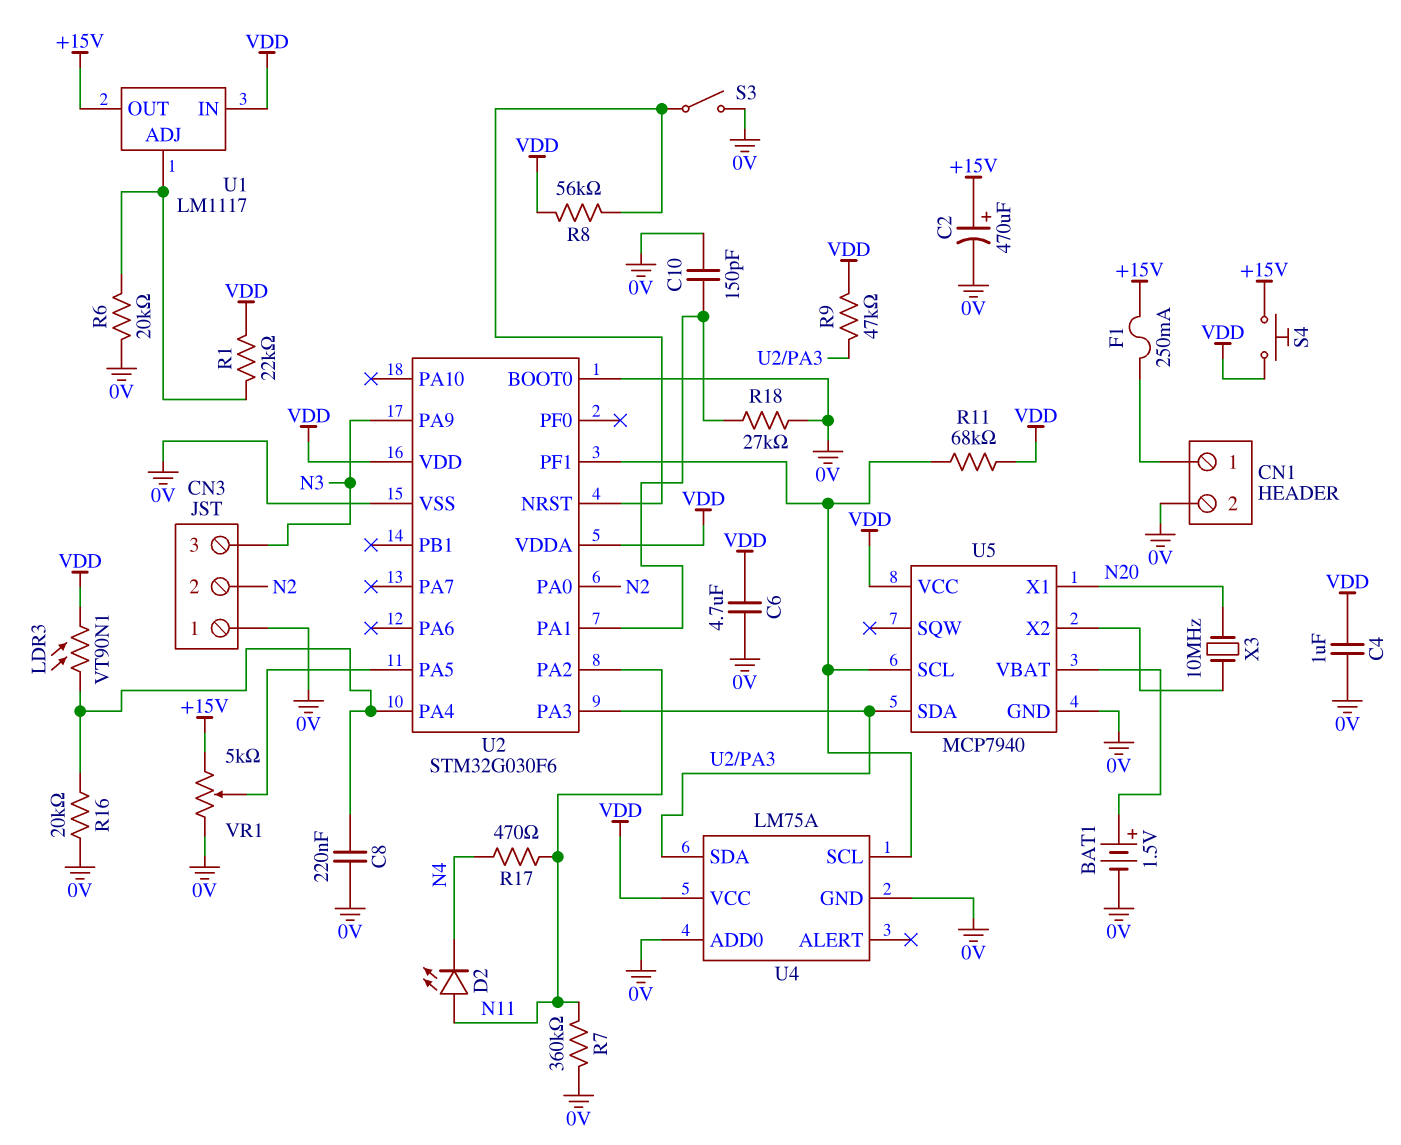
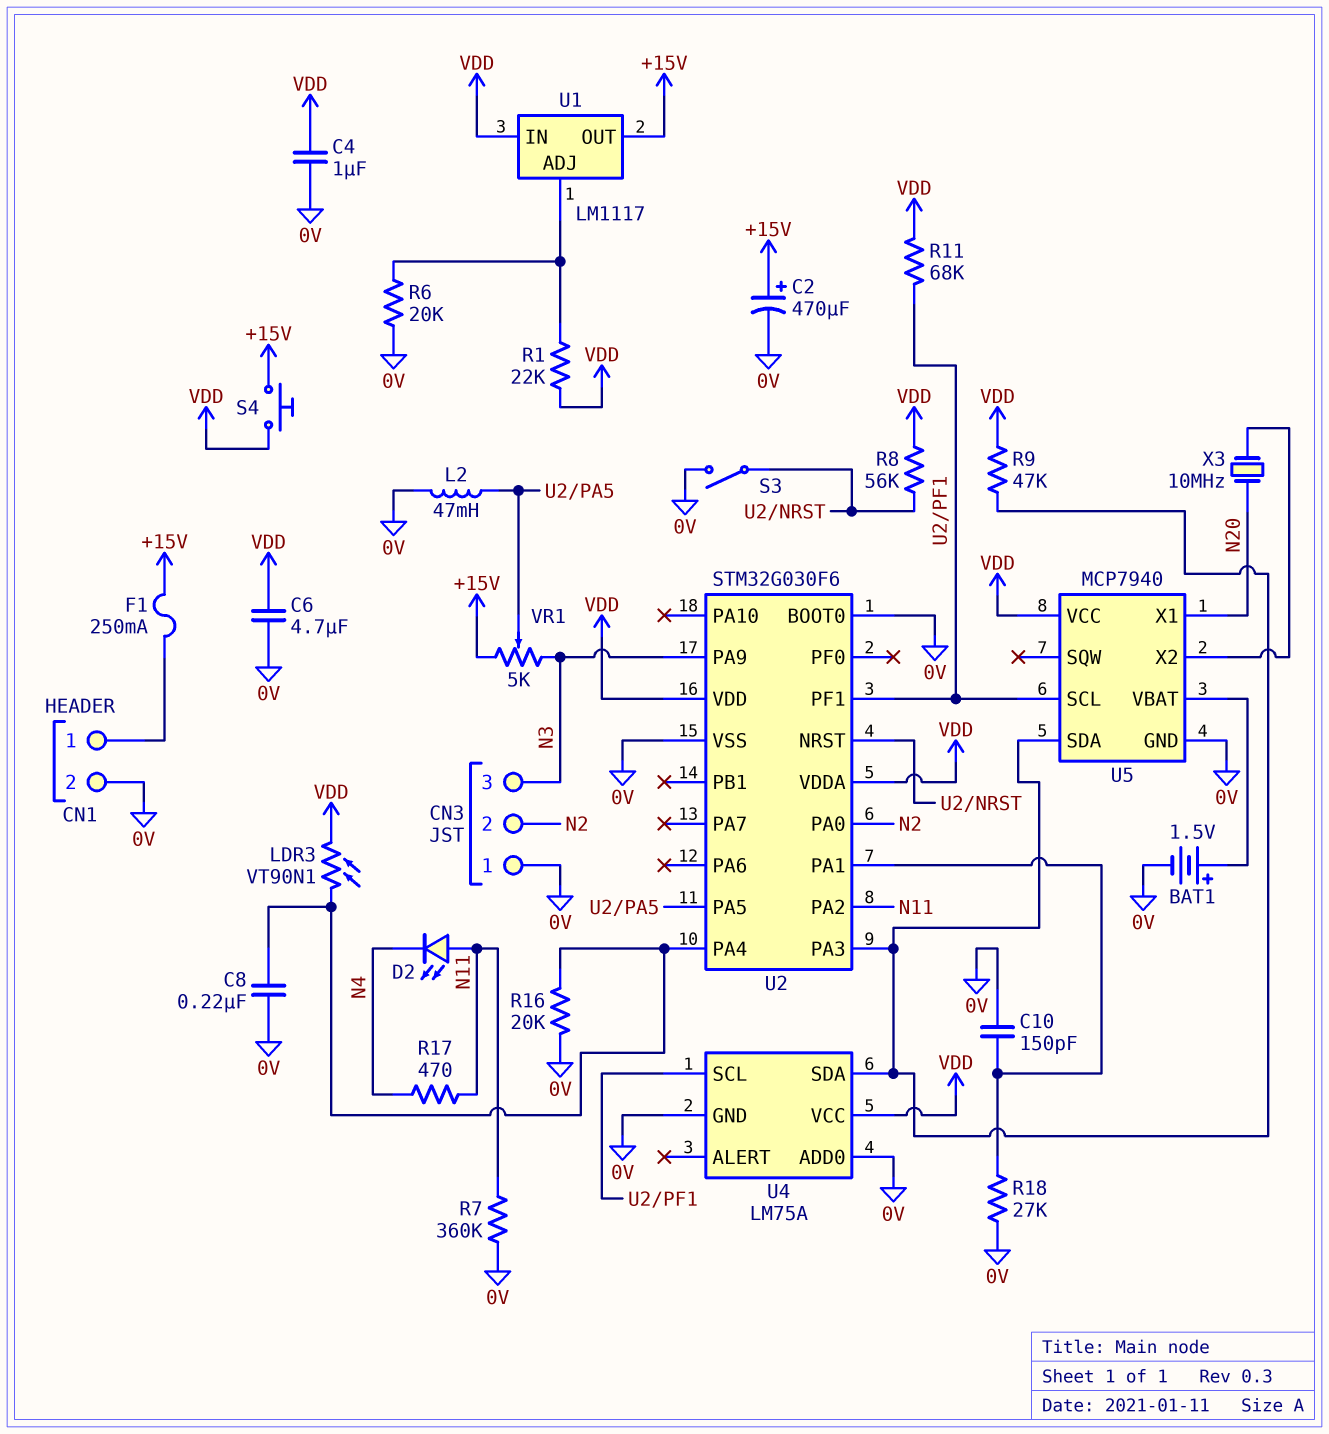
L2: none -> 47mH (0V, U2/PA5)
VR1: 5k (+15V, 0V, wiper U2/PA5) -> 5k (+15V, N3, wiper U2/PA5)

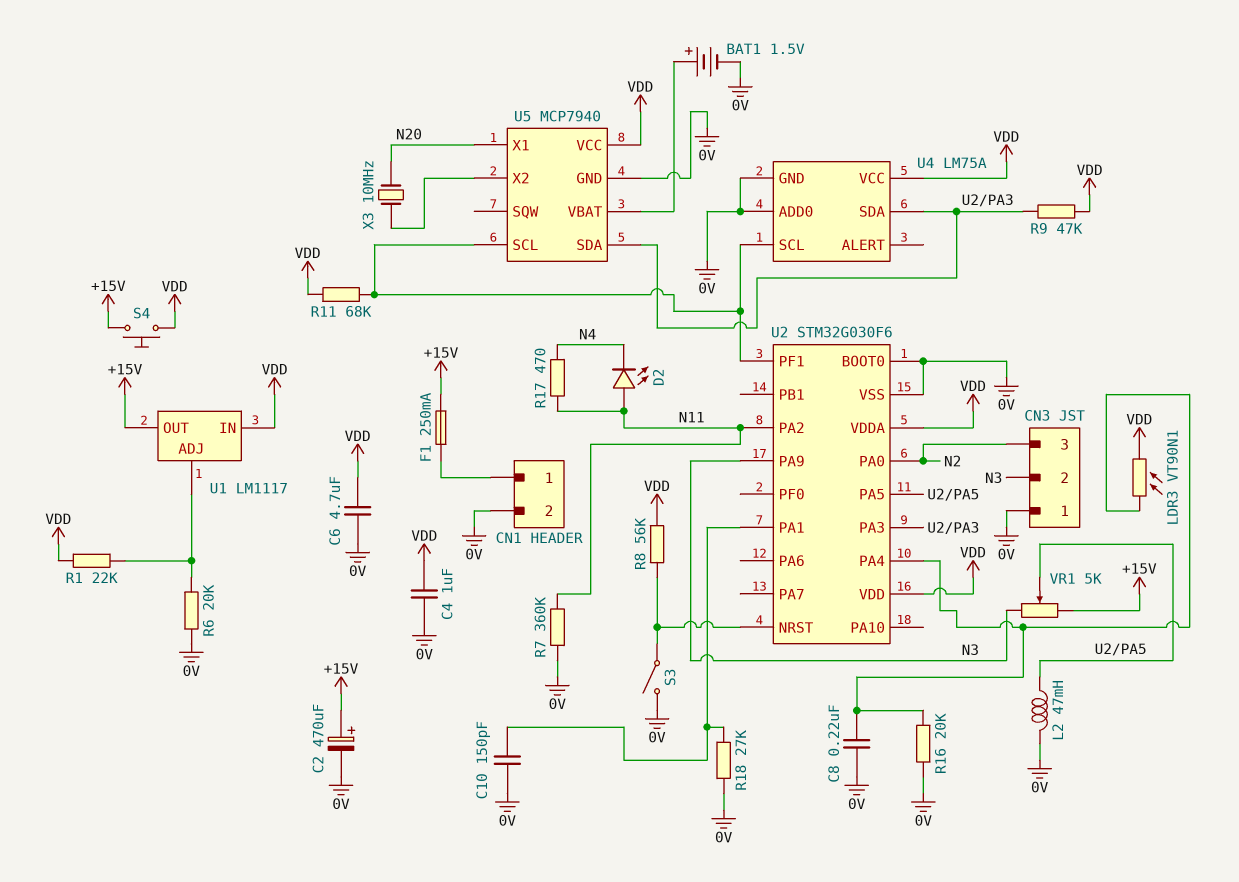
CN3 pin 2: N2 -> N3
CN3 pin 3: N3 -> N2

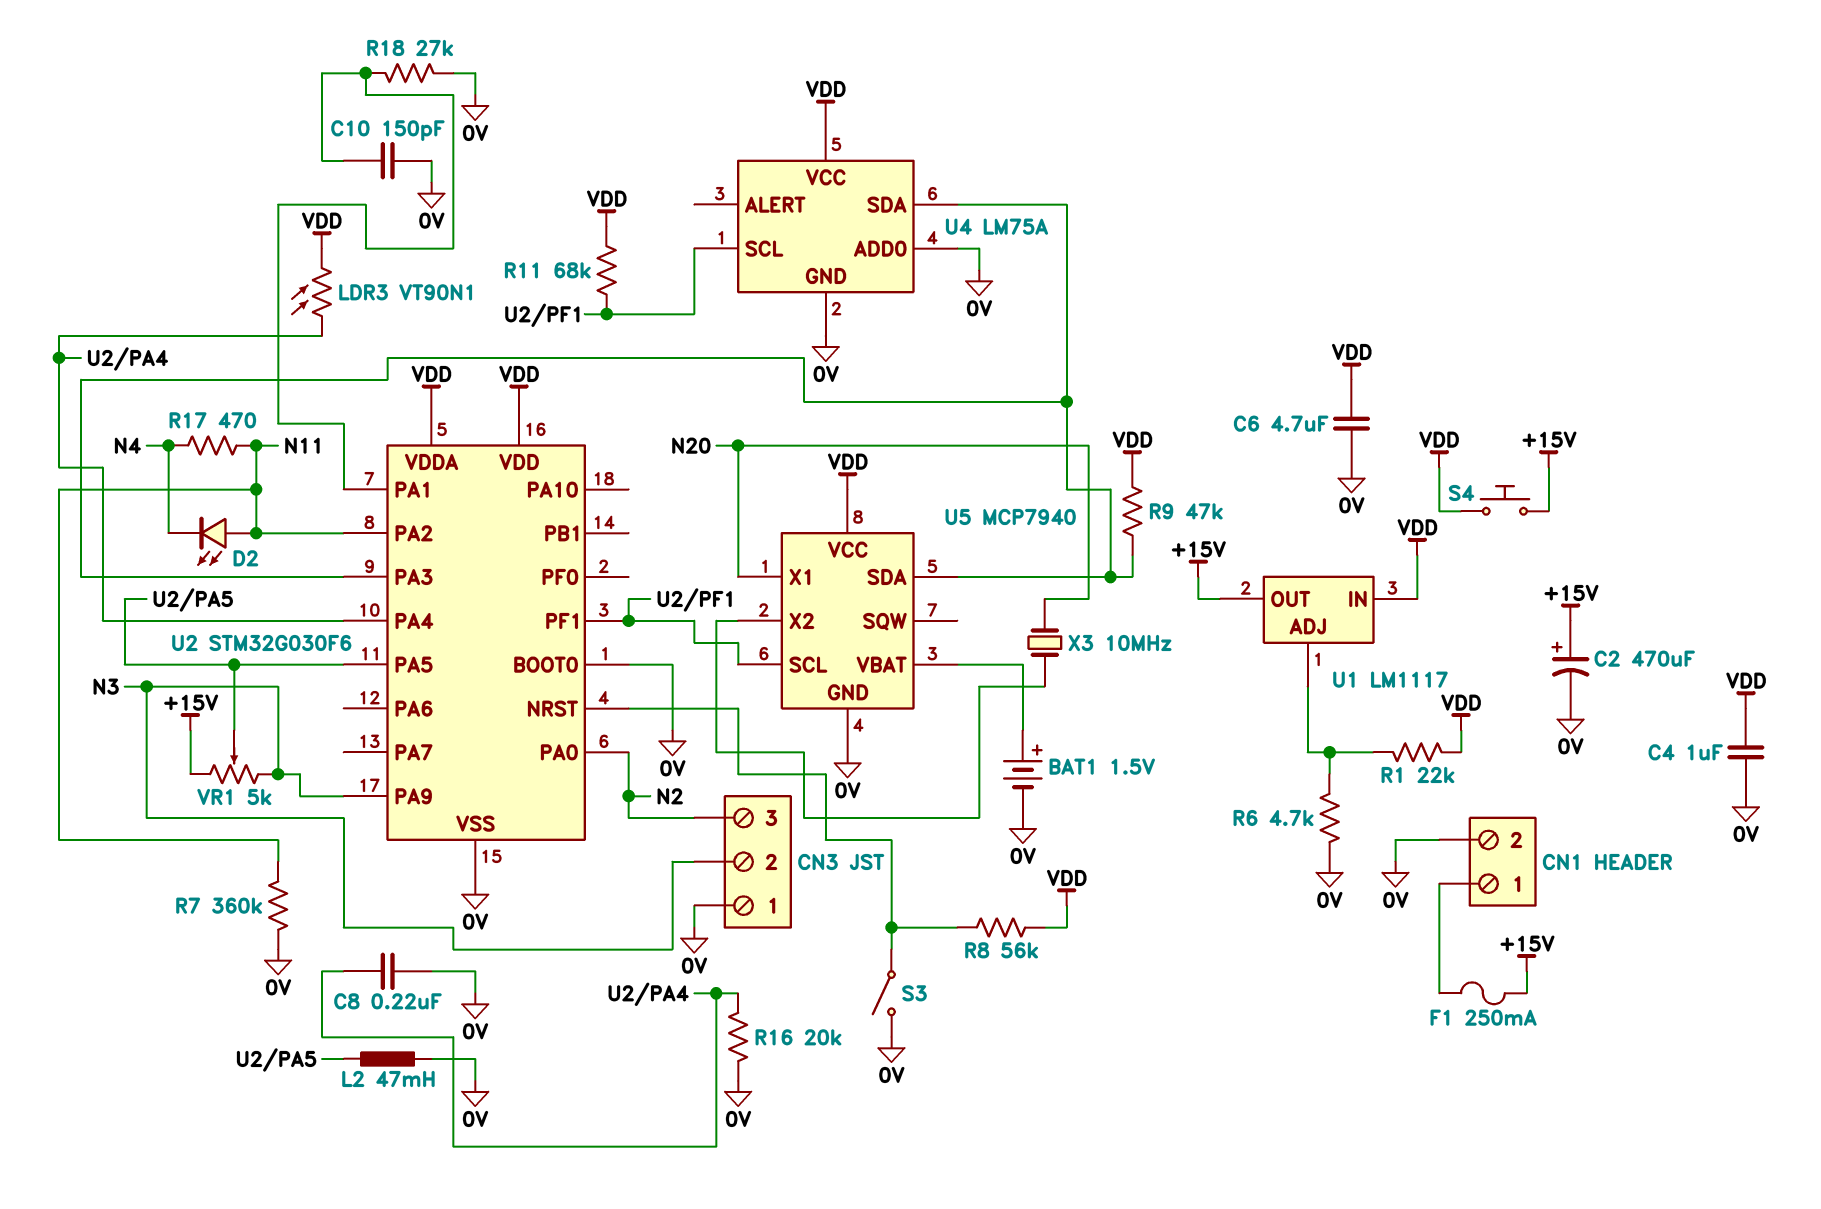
R6: 20k (0V, U1/ADJ) -> 4.7k (0V, U1/ADJ)

